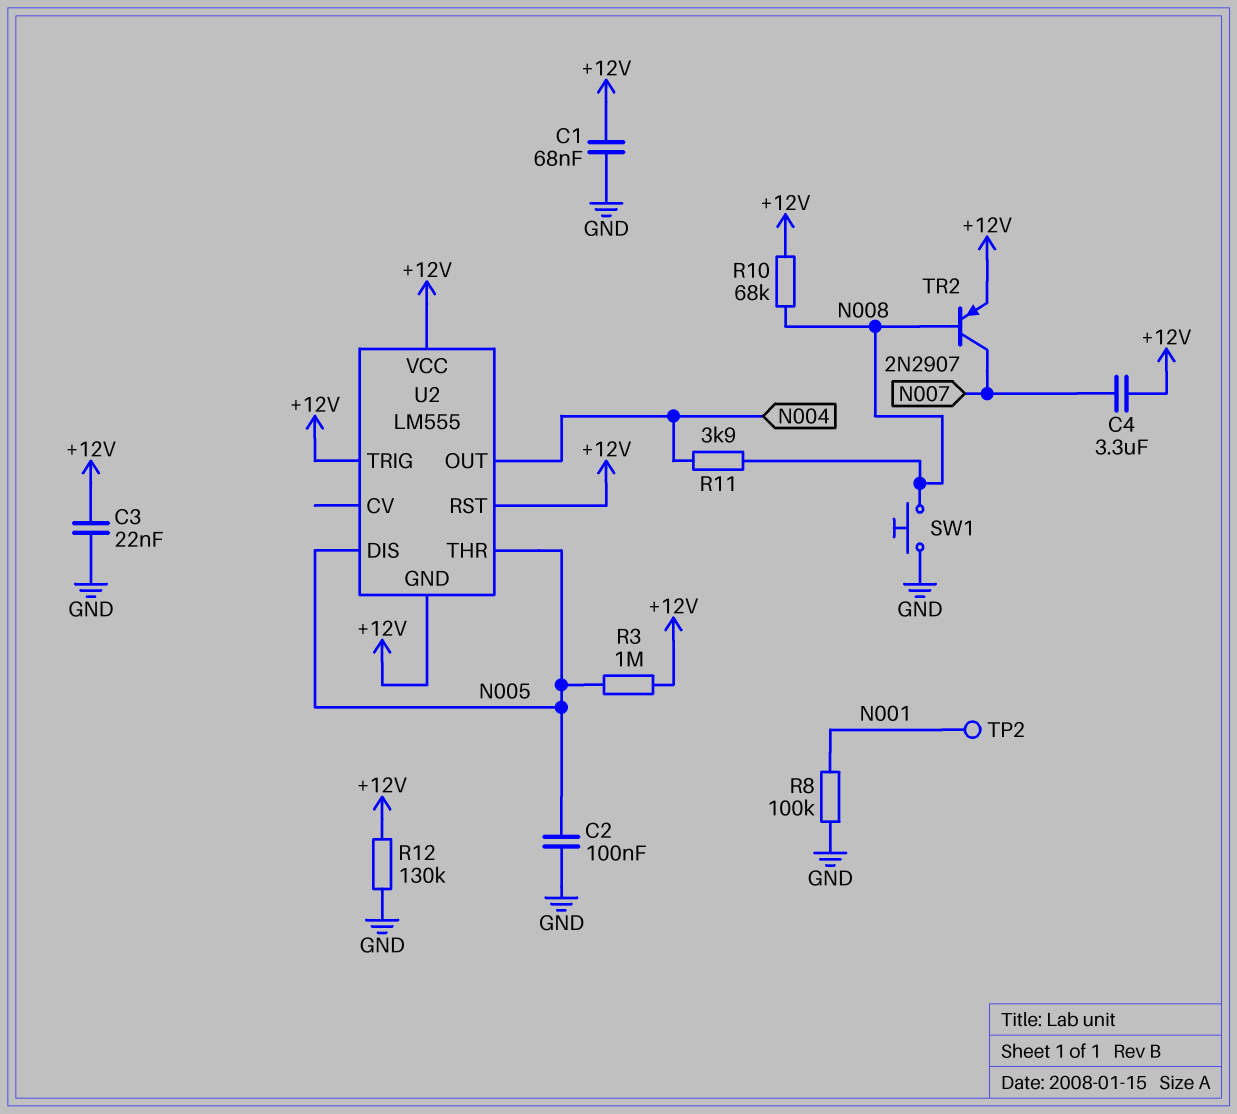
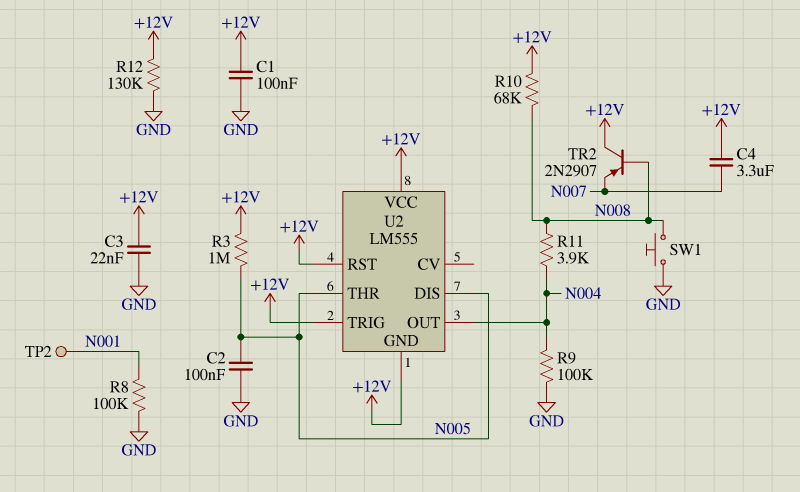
C1: 68nF (+12V, GND) -> 100nF (+12V, GND)
R9: none -> 100k (GND, N004)
TR2: PNP 2N2907 (B N008, C N007, E +12V) -> PNP 2N2907 (B N008, C +12V, E N007)

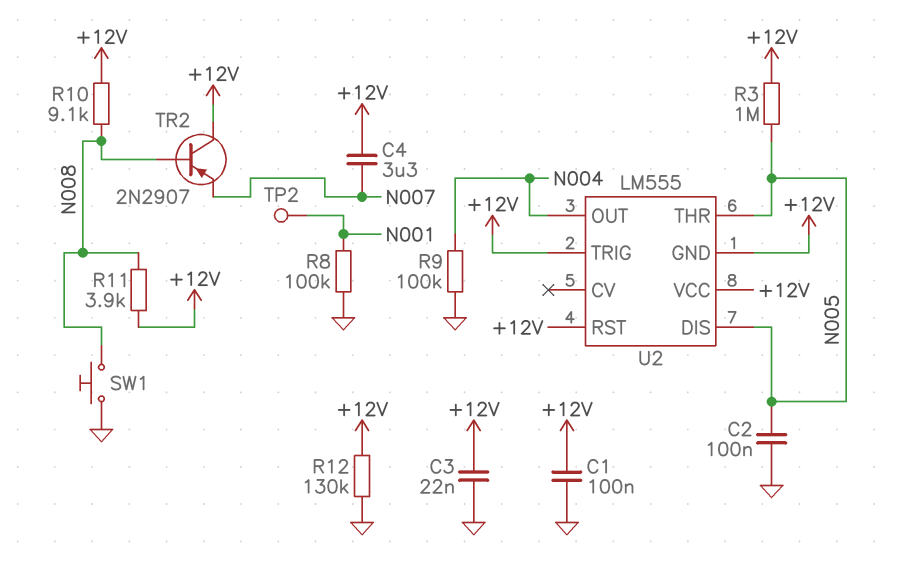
R10: 68k (+12V, N008) -> 9.1k (+12V, N008)
R11: 3.9k (N004, N008) -> 3.9k (+12V, N008)

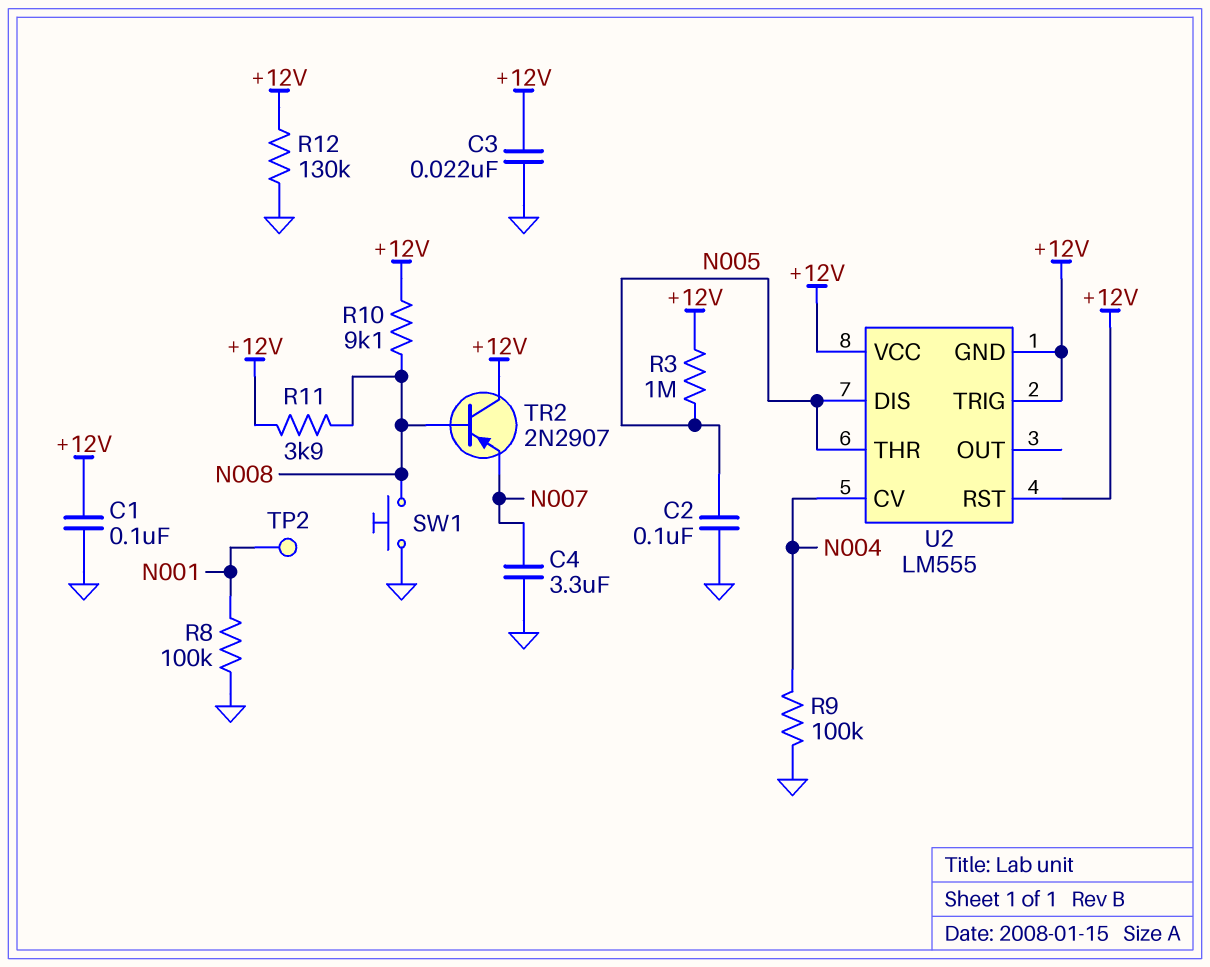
C4: 3.3uF (+12V, N007) -> 3.3uF (GND, N007)
U2 pin CV: none -> N004
U2 pin OUT: N004 -> none

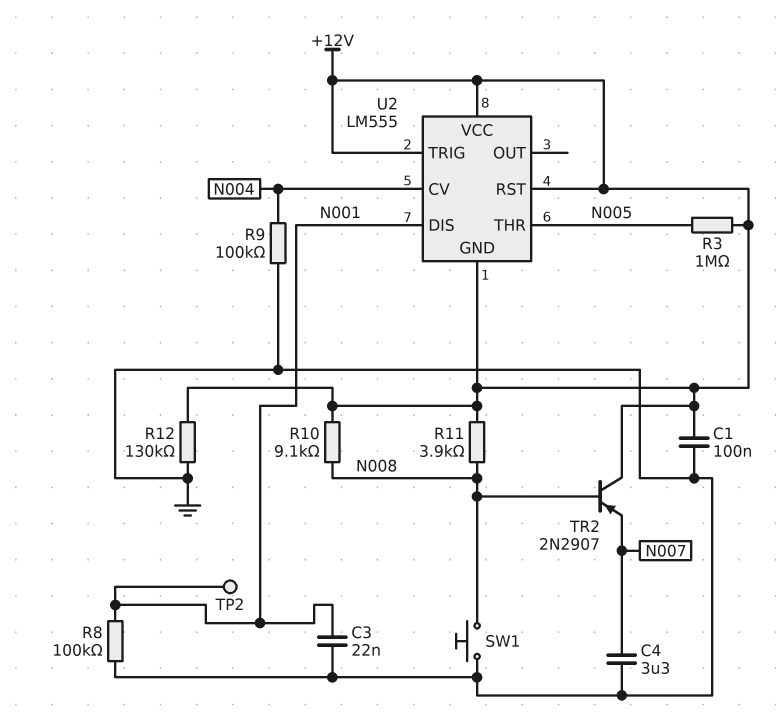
C2: 100nF (GND, N005) -> none
C3: 22nF (+12V, GND) -> 22nF (GND, N001)
U2 pin DIS: N005 -> N001

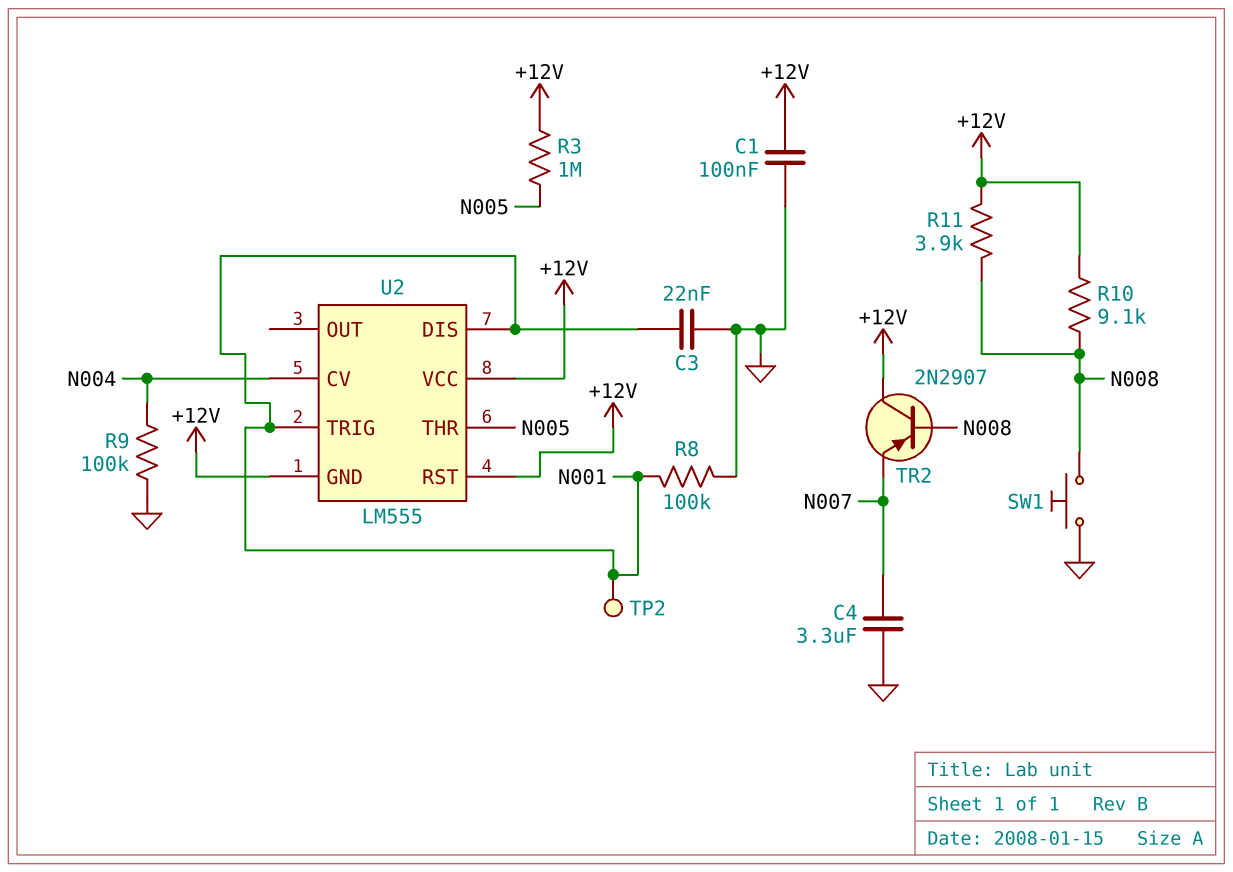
R12: 130k (+12V, GND) -> none
U2 pin TRIG: +12V -> N001

